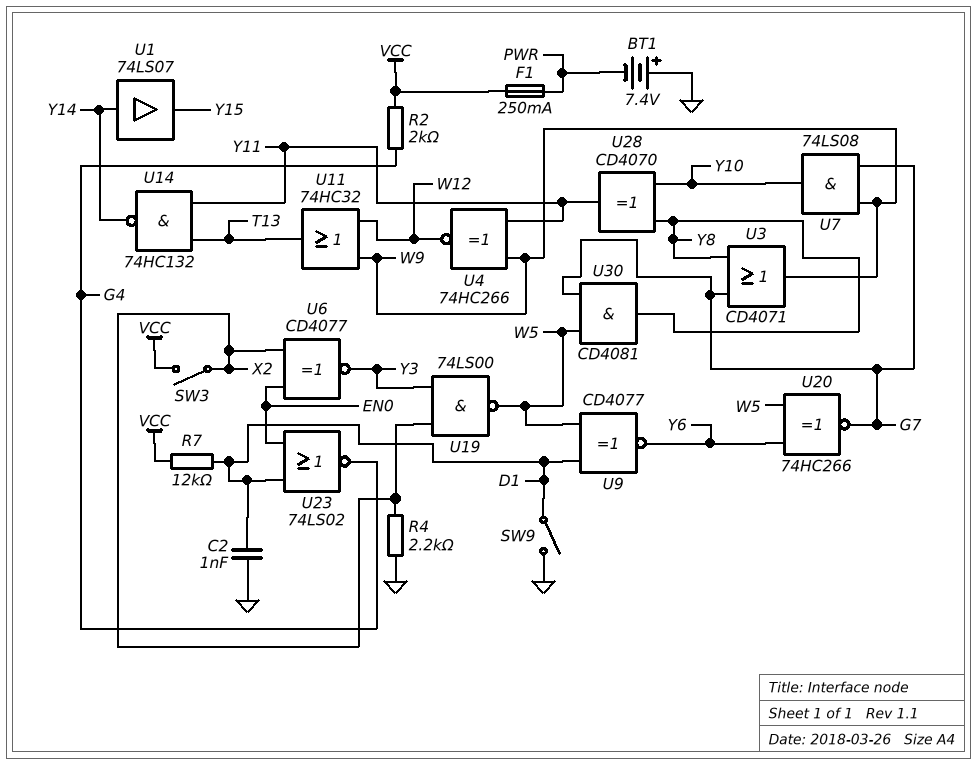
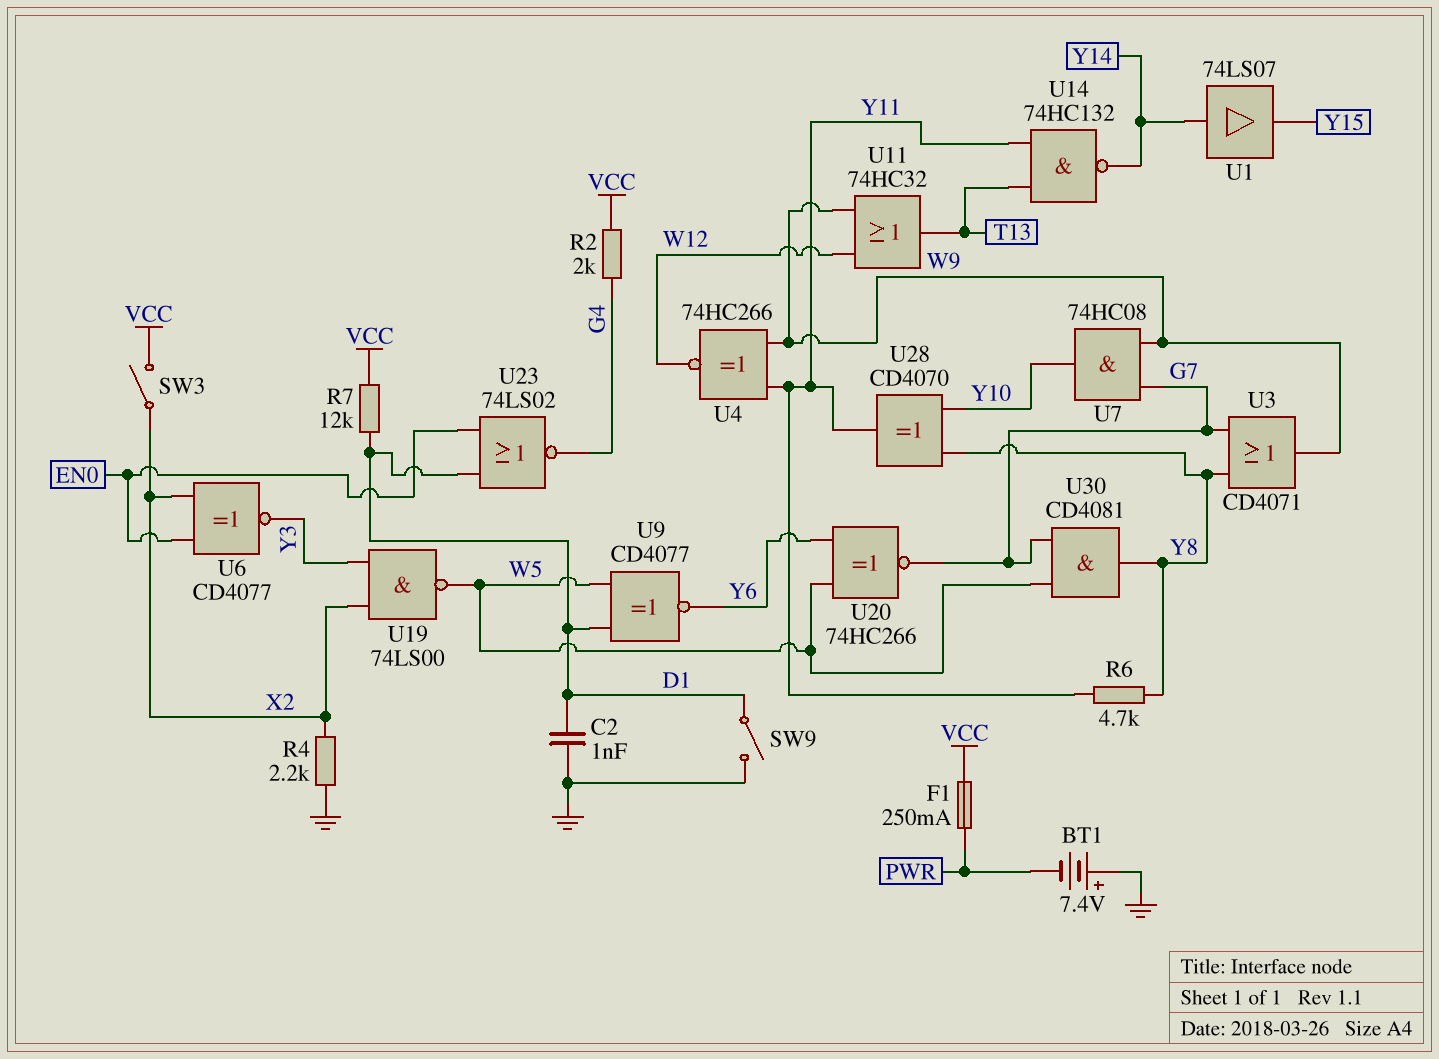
R6: none -> 4.7k (Y8, Y11)
U7: AND 74LS08 (in G7, in W9, out Y10) -> AND 74HC08 (in G7, in W9, out Y10)

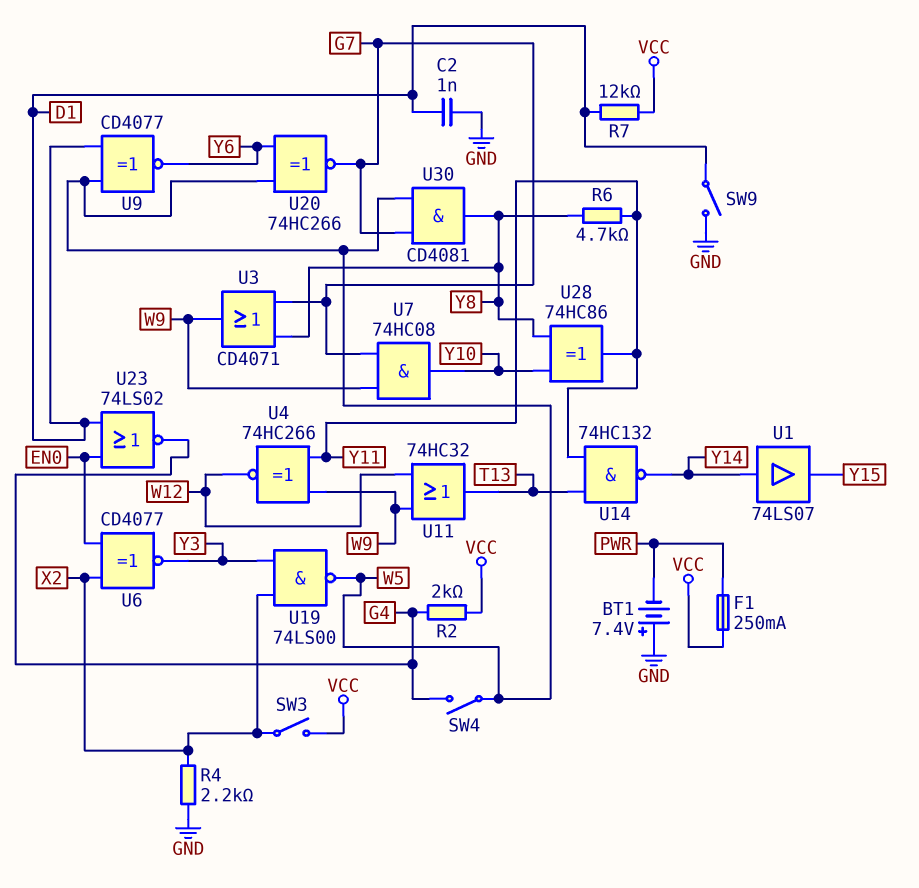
SW4: none -> switch (G4, W5)
U28: XOR CD4070 (in Y8, in Y10, out Y11) -> XOR 74HC86 (in Y8, in Y10, out Y11)

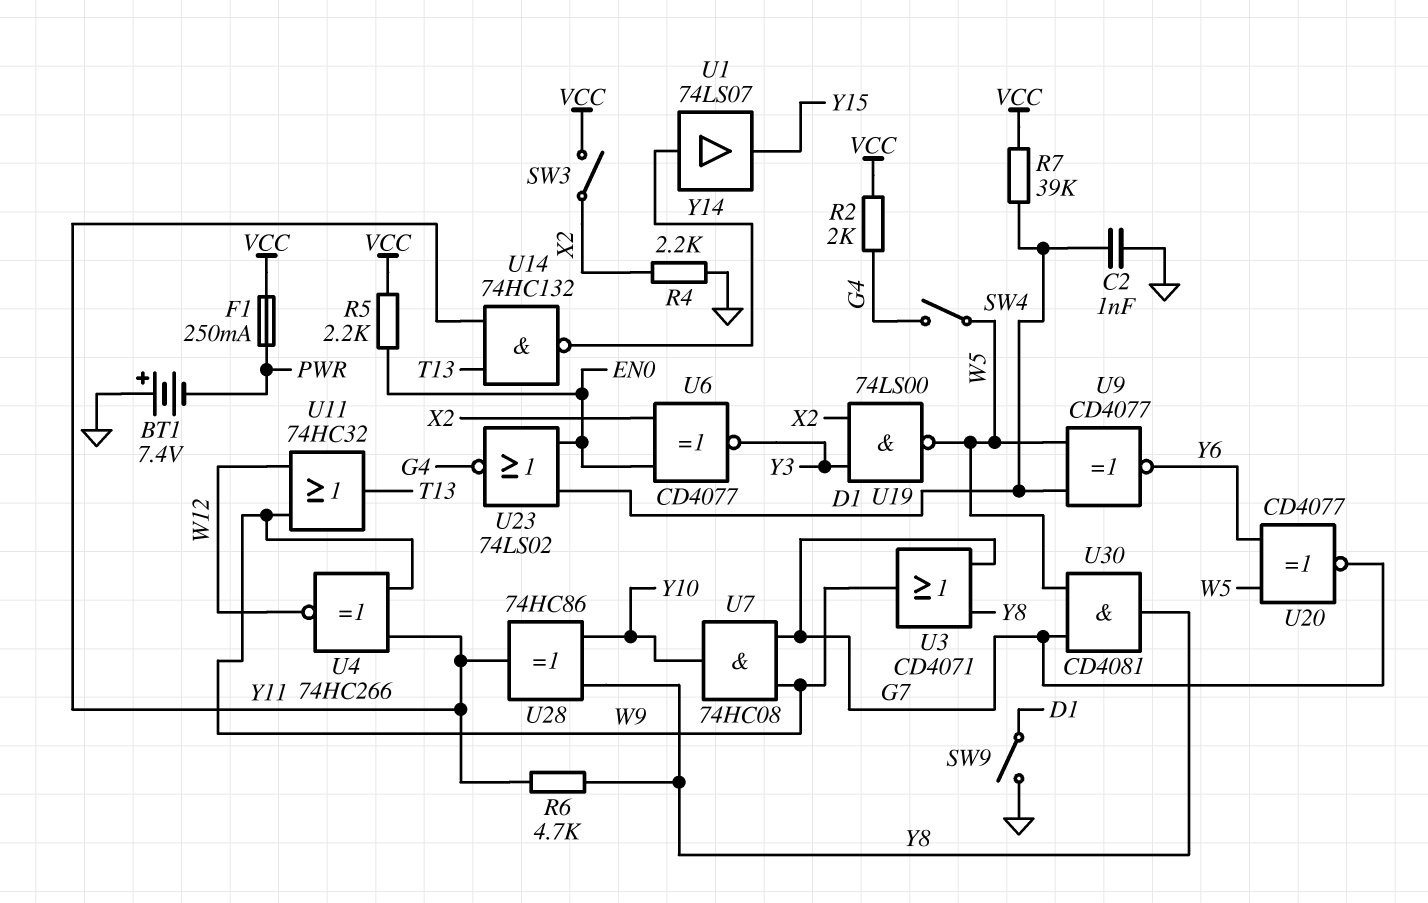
R5: none -> 2.2k (EN0, VCC)
R7: 12k (D1, VCC) -> 39k (D1, VCC)
U20: XNOR 74HC266 (in W5, in Y6, out G7) -> XNOR CD4077 (in W5, in Y6, out G7)

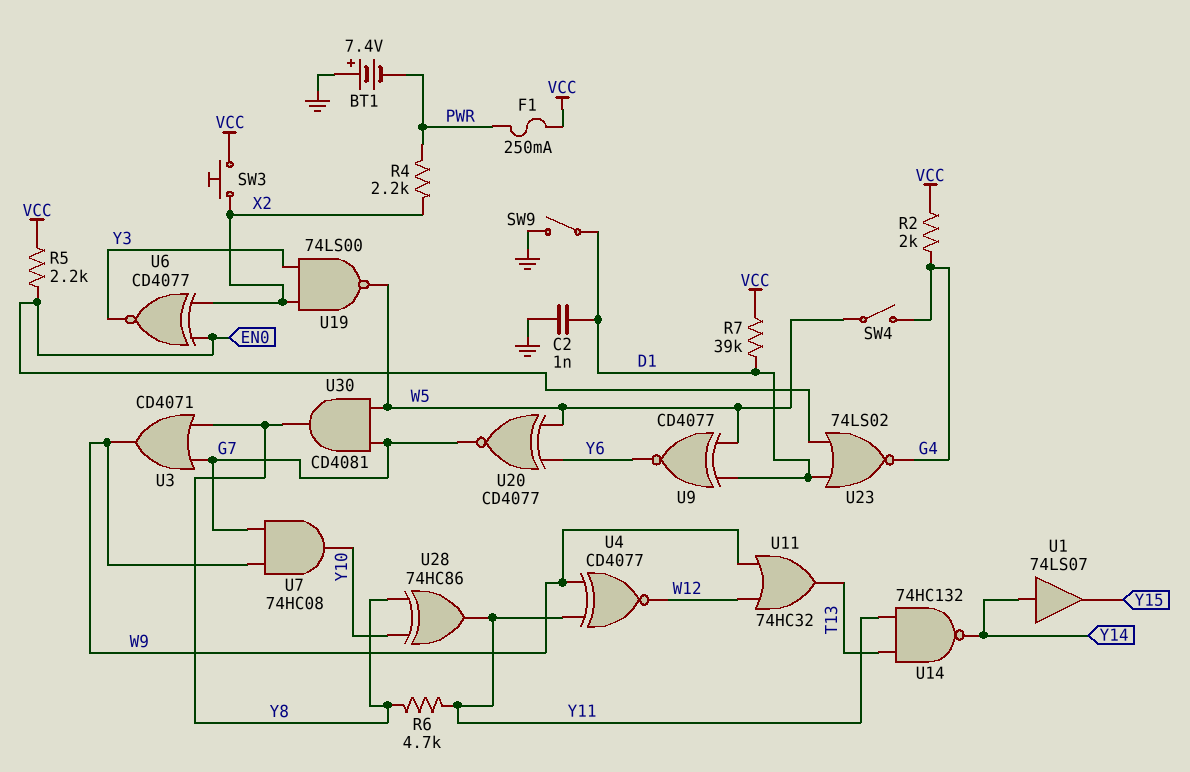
R4: 2.2k (GND, X2) -> 2.2k (PWR, X2)
SW3: switch (VCC, X2) -> button (VCC, X2)
U4: XNOR 74HC266 (in W9, in Y11, out W12) -> XNOR CD4077 (in W9, in Y11, out W12)

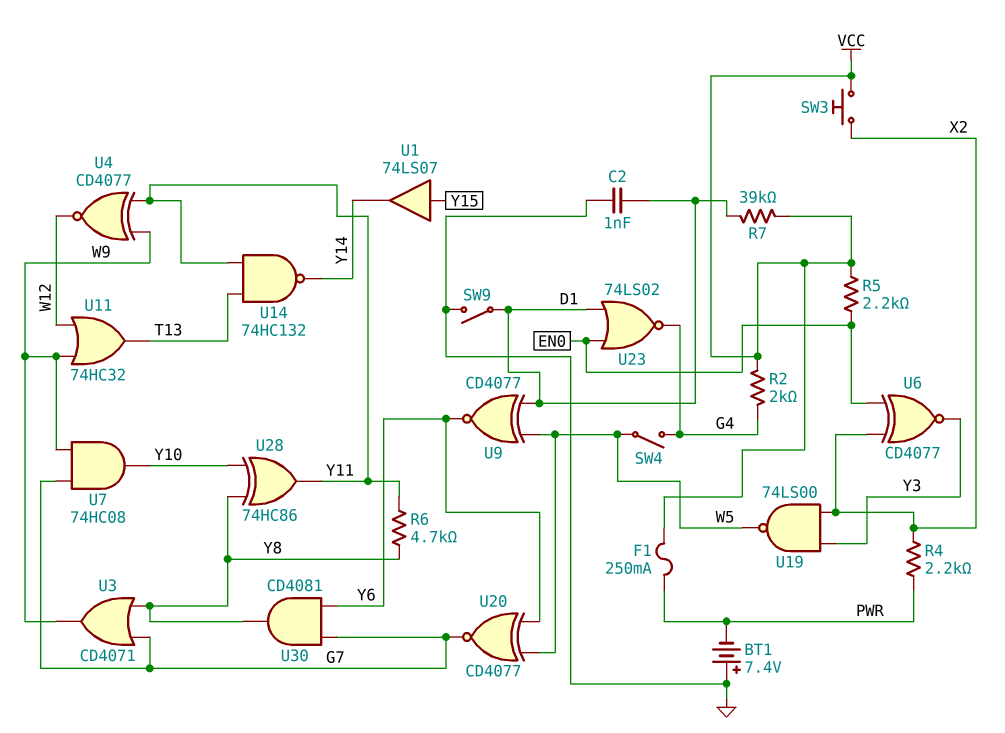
U1: buffer 74LS07 (in Y14, out Y15) -> buffer 74LS07 (in Y15, out Y14)
U30: AND CD4081 (in G7, in W5, out Y8) -> AND CD4081 (in G7, in Y6, out Y8)

